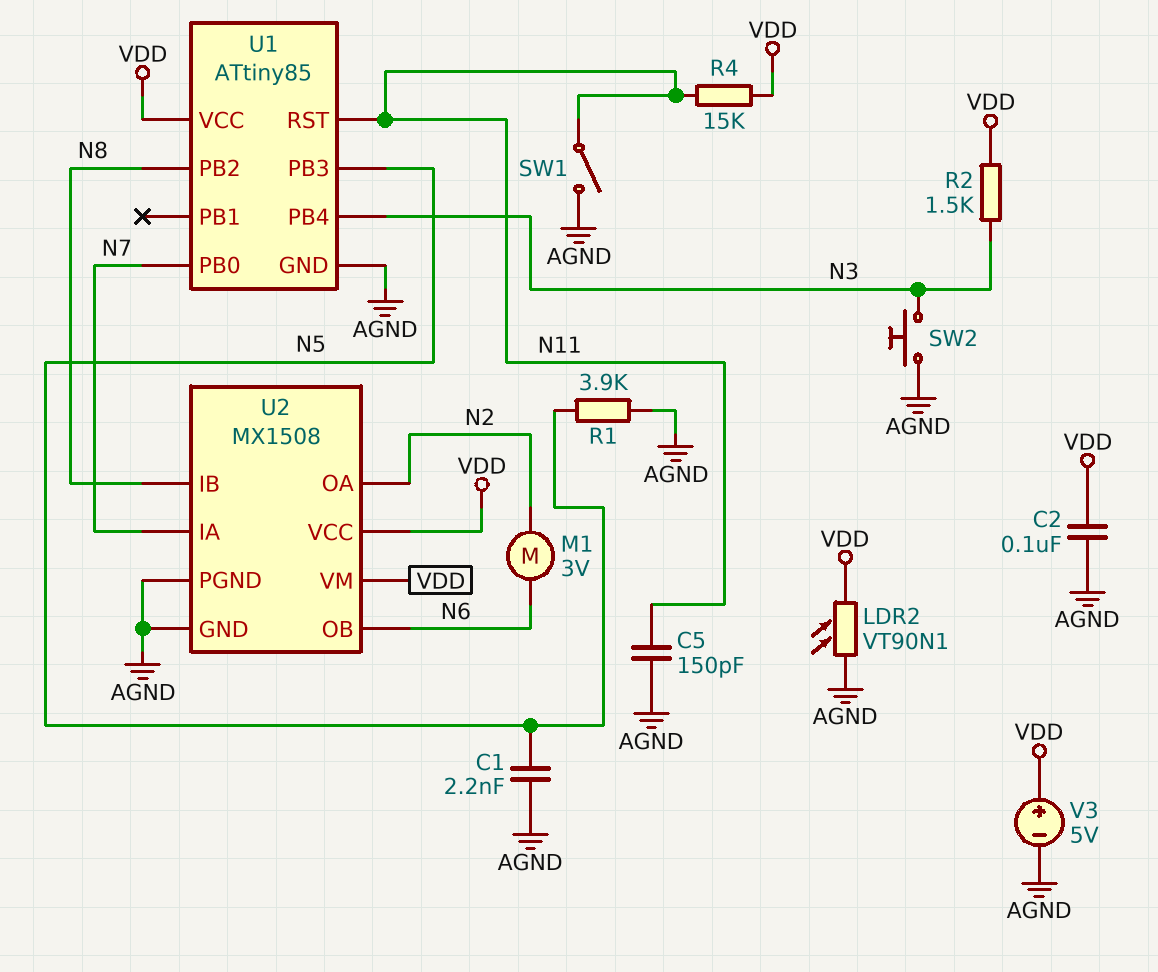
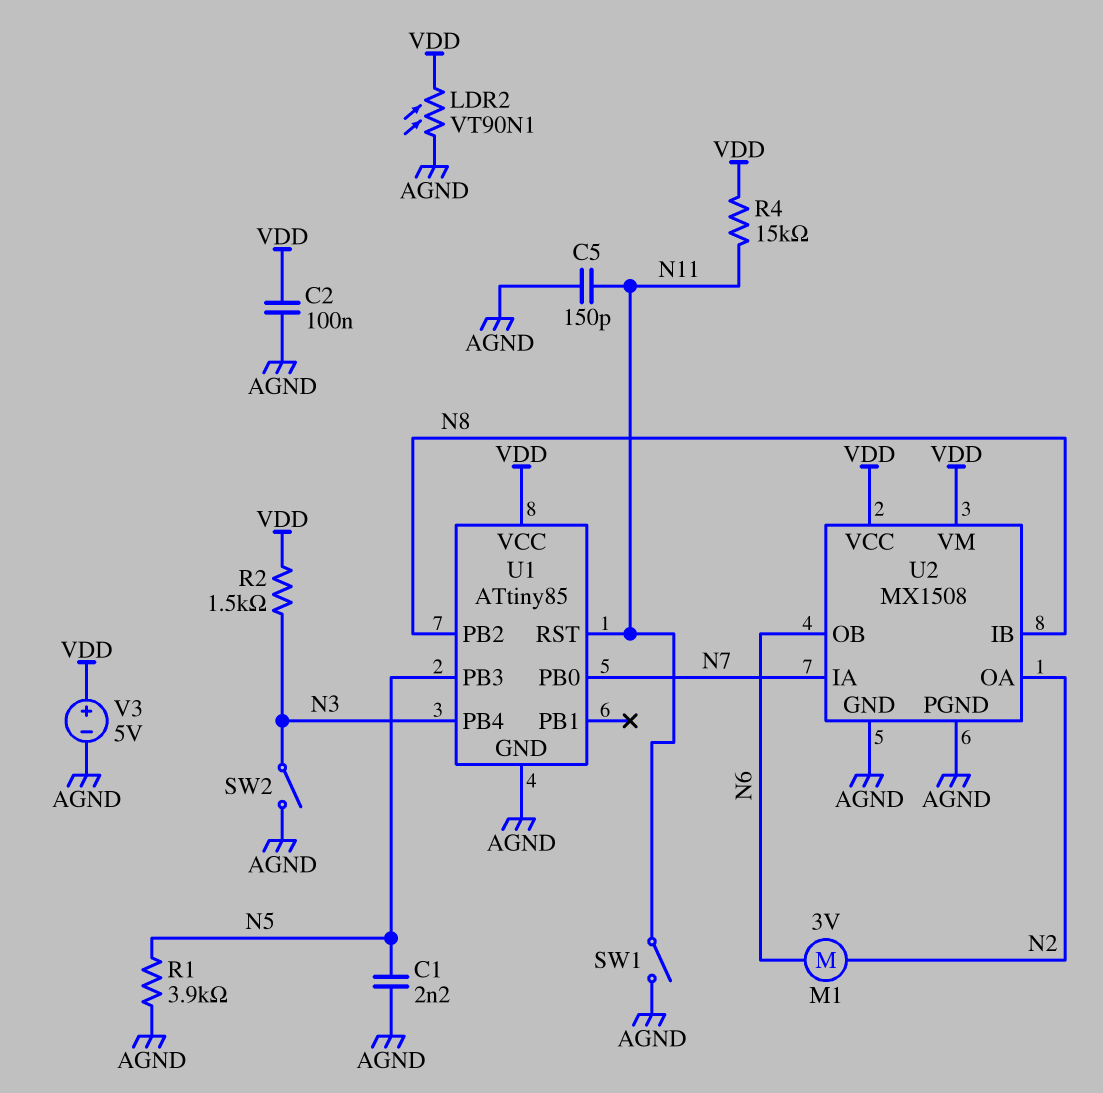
SW2: button (AGND, N3) -> switch (AGND, N3)

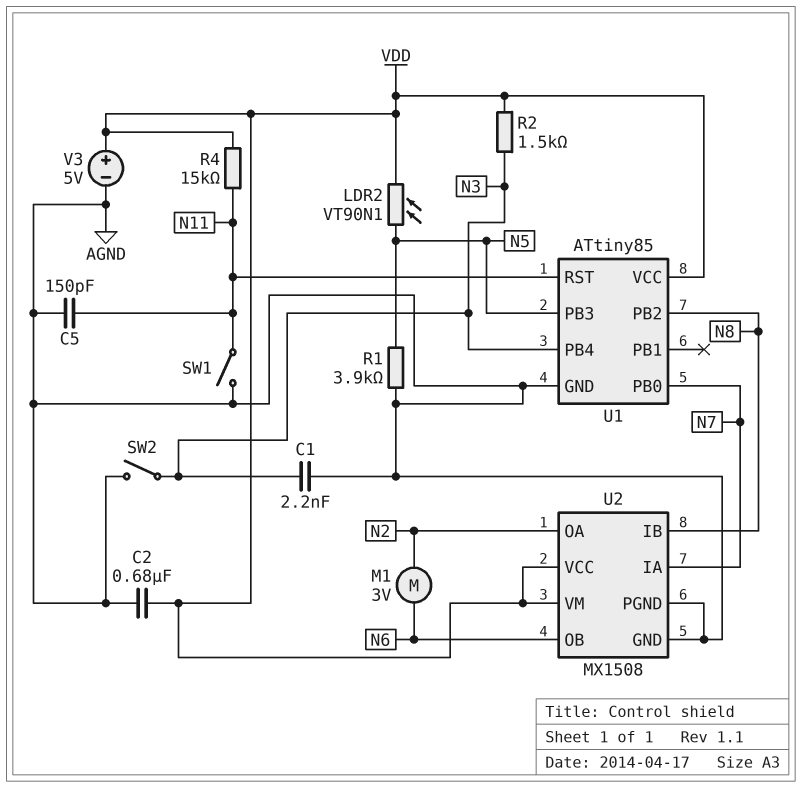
C1: 2.2nF (AGND, N5) -> 2.2nF (AGND, N3)
C2: 100nF (AGND, VDD) -> 680nF (AGND, VDD)
LDR2: VT90N1 (AGND, VDD) -> VT90N1 (N5, VDD)

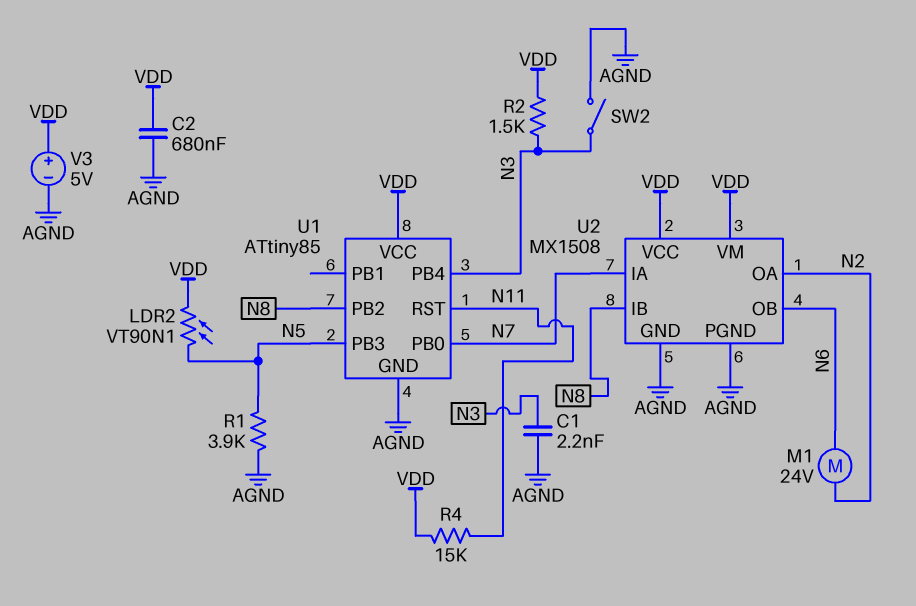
C5: 150pF (AGND, N11) -> none
M1: motor 3V (N2, N6) -> motor 24V (N2, N6)
SW1: switch (AGND, N11) -> none

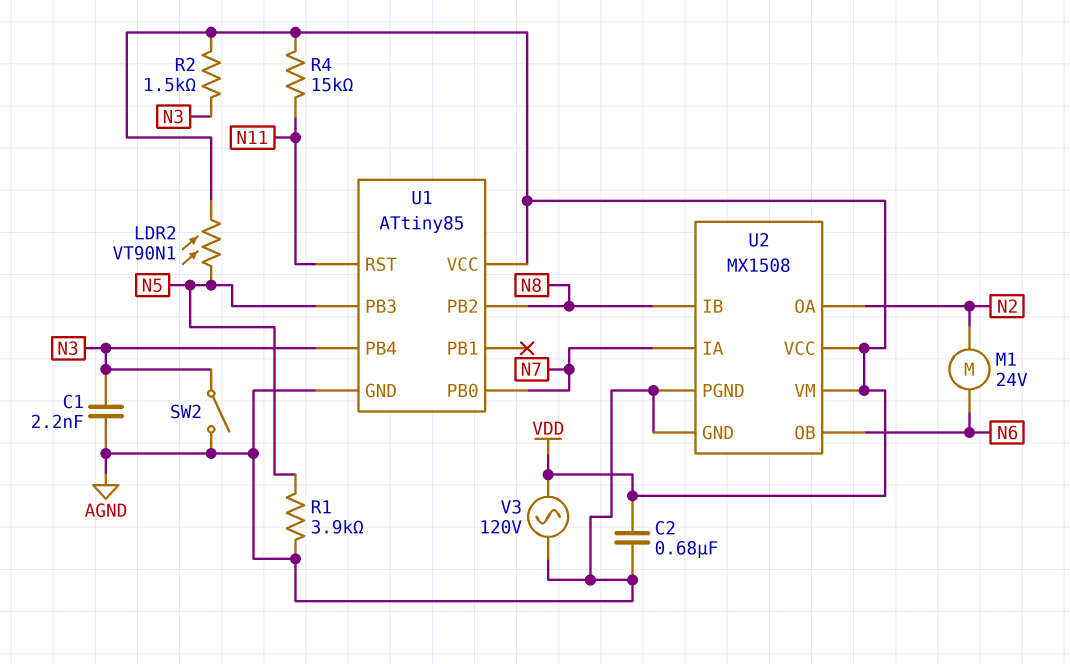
V3: 5V (plus VDD, minus AGND) -> AC 120V (AGND, VDD)

